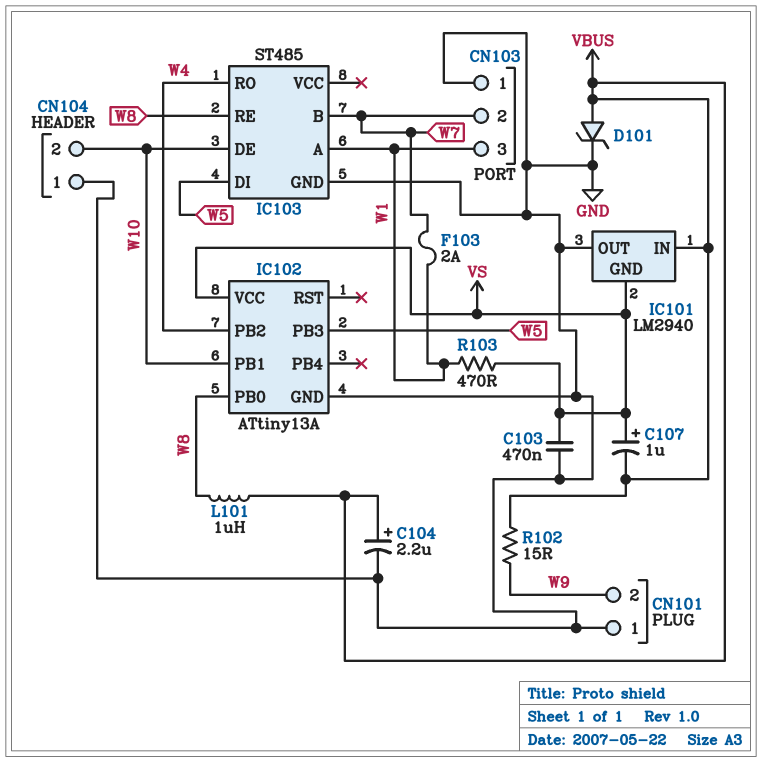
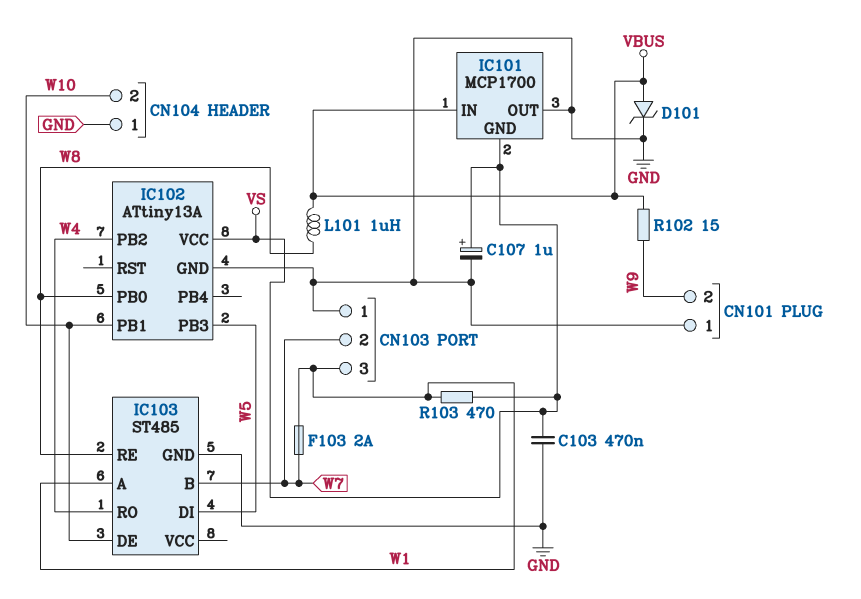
C104: 2.2uF (plus VBUS, minus GND) -> none
C107: 1uF (plus VS, minus VBUS) -> 1uF (plus VS, minus GND)
IC101: LM2940 -> MCP1700

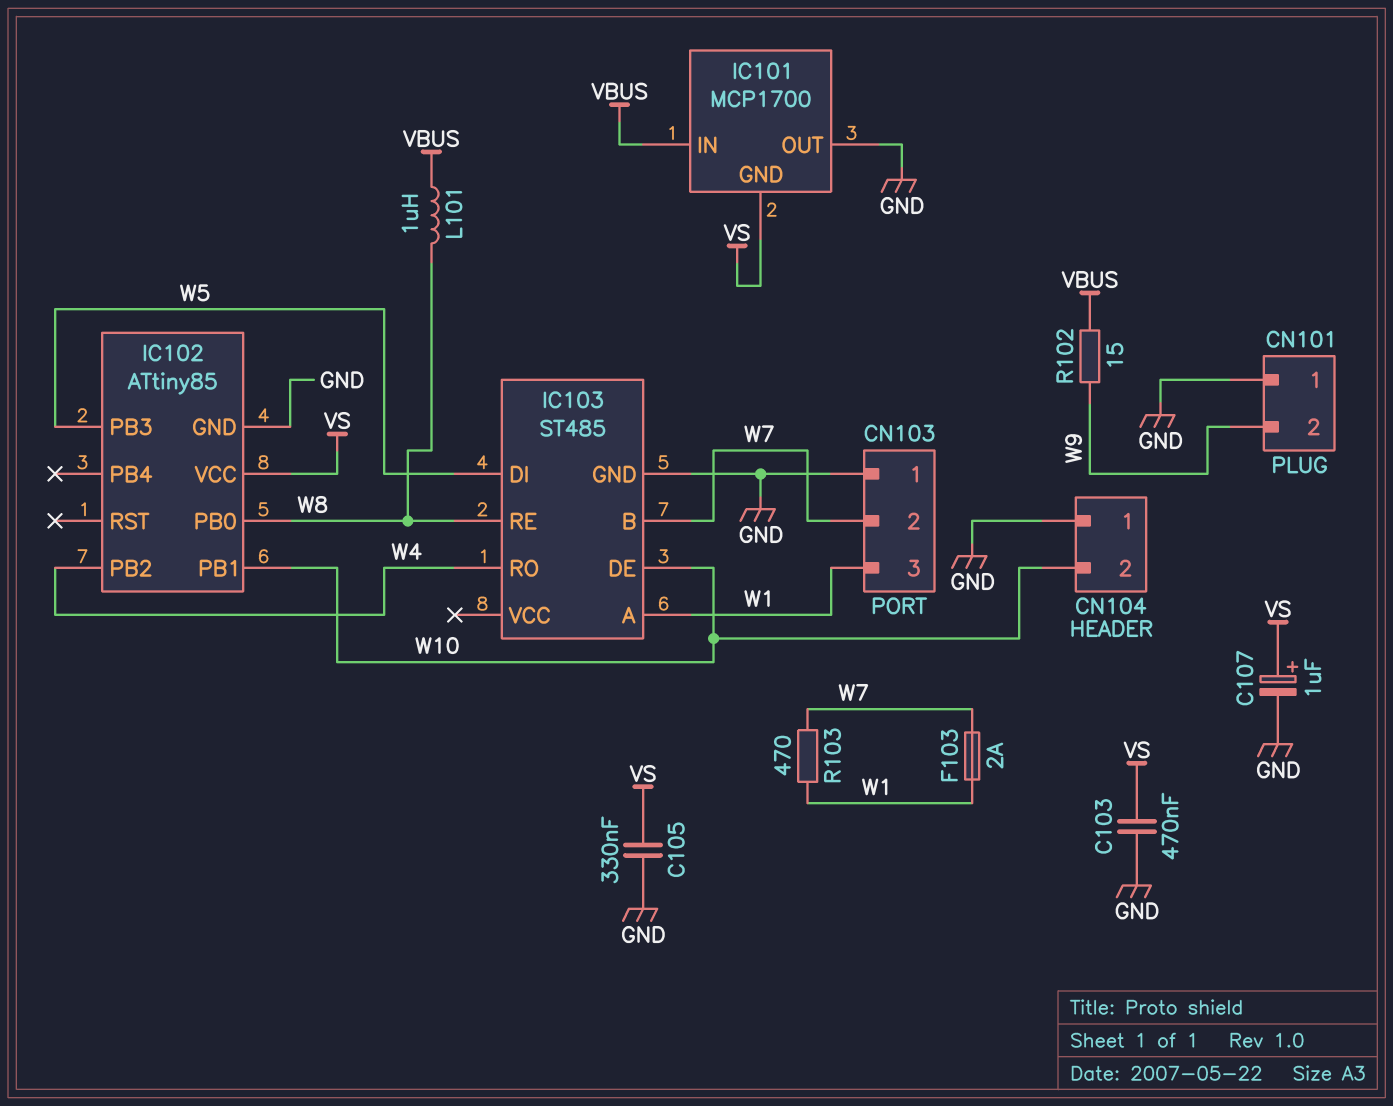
C105: none -> 330nF (GND, VS)
D101: zener (A VBUS, K GND) -> none
IC102: ATtiny13A -> ATtiny85
R103: 470 (VS, W1) -> 470 (W1, W7)

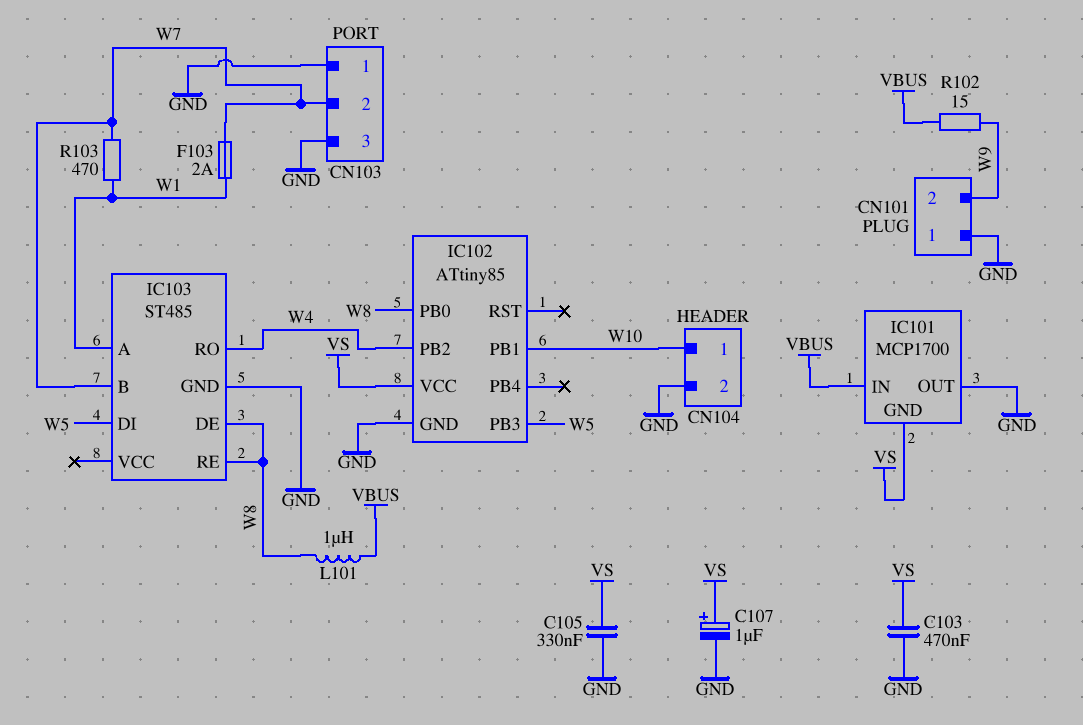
CN103 pin 3: W1 -> GND
CN104 pin 1: GND -> W10
CN104 pin 2: W10 -> GND
IC103 pin DE: W10 -> W8

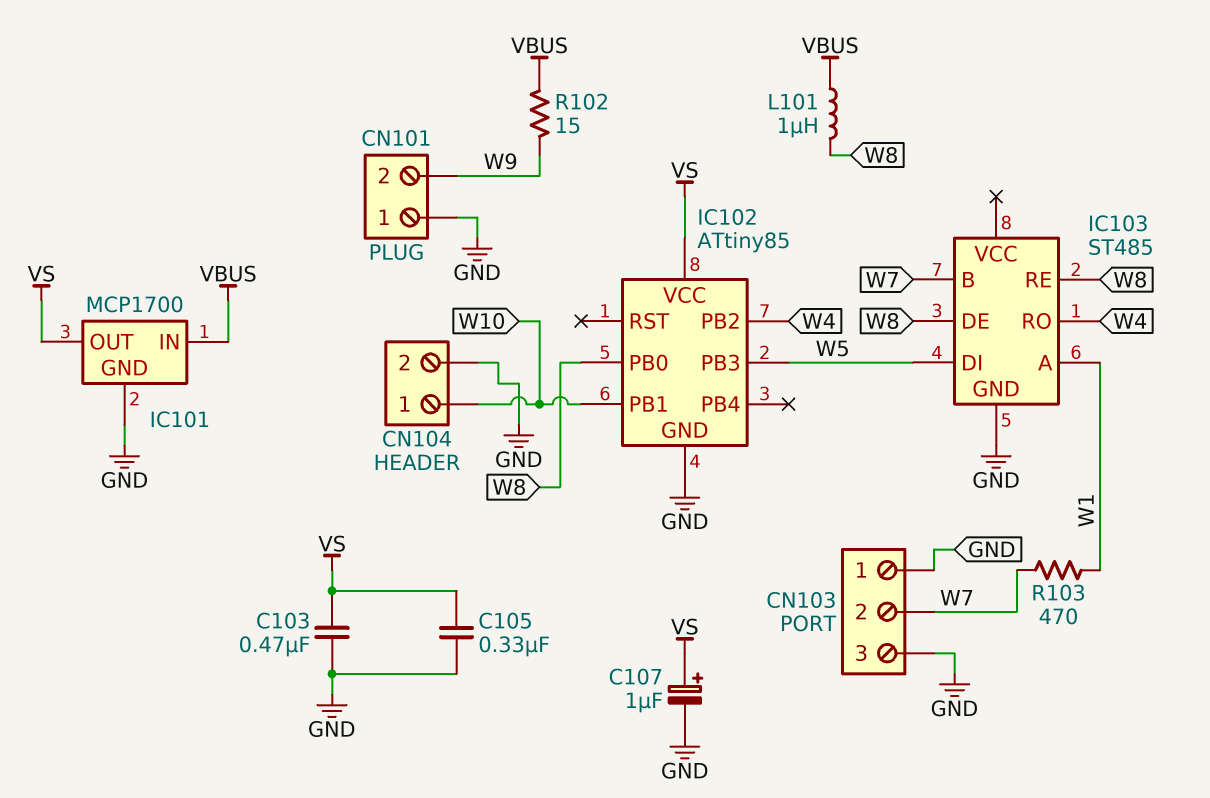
F103: 2A (W1, W7) -> none
IC101 pin GND: VS -> GND
IC101 pin OUT: GND -> VS

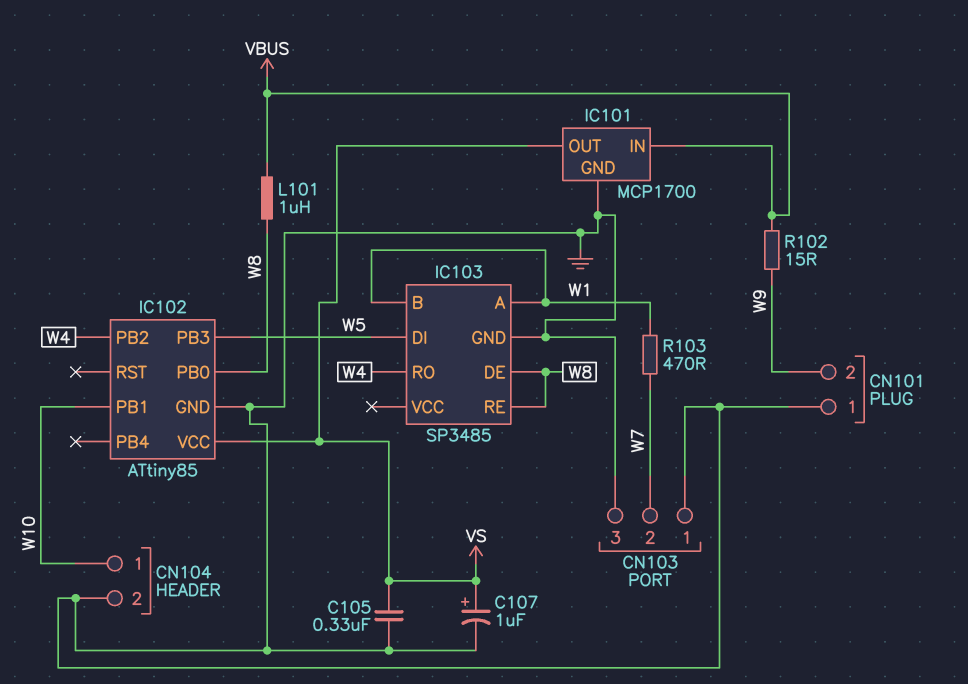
C103: 470nF (GND, VS) -> none
IC103: ST485 -> SP3485
IC103 pin B: W7 -> W1

